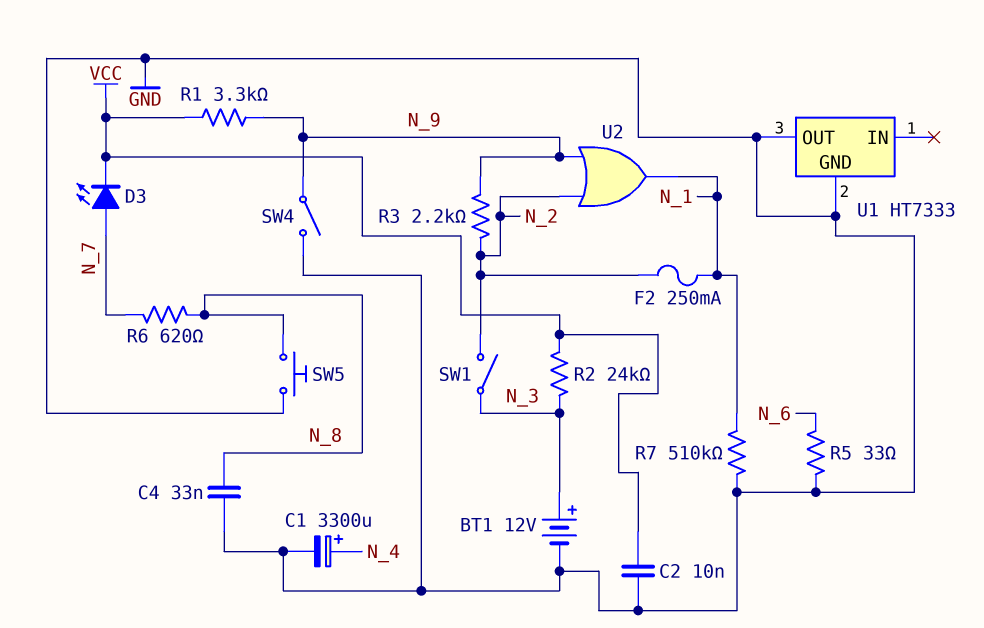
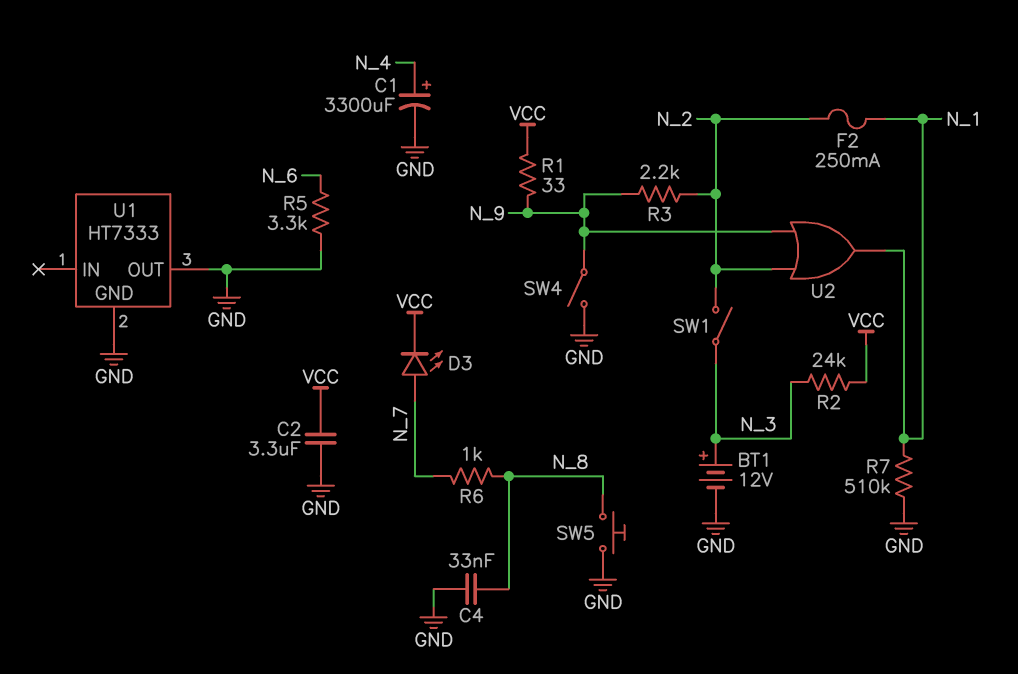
C2: 10nF (GND, VCC) -> 3.3uF (GND, VCC)
R1: 3.3k (N_9, VCC) -> 33 (N_9, VCC)
R5: 33 (GND, N_6) -> 3.3k (GND, N_6)
R6: 620 (N_7, N_8) -> 1k (N_7, N_8)

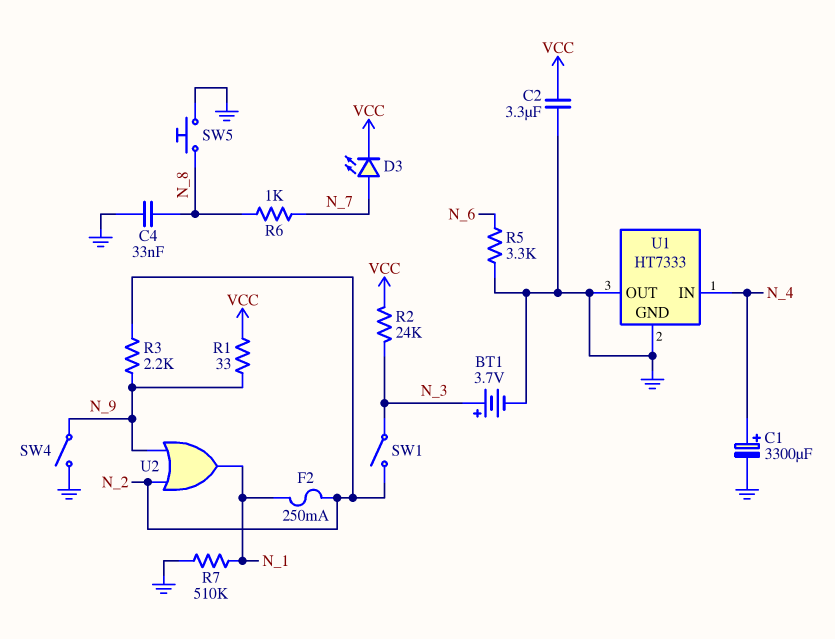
BT1: 12V (plus N_3, minus GND) -> 3.7V (plus N_3, minus GND)
U1 pin IN: none -> N_4

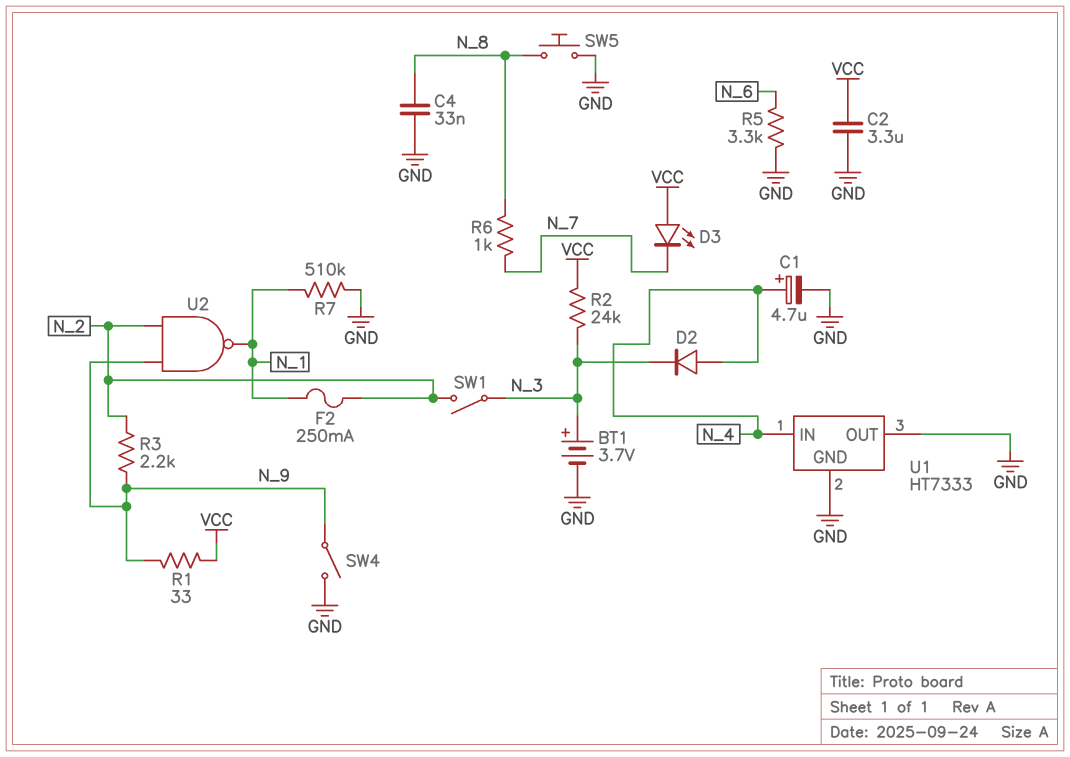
C1: 3300uF (plus N_4, minus GND) -> 4.7uF (plus N_4, minus GND)
D2: none -> diode (A N_4, K N_3)
D3: LED (A N_7, K VCC) -> LED (A VCC, K N_7)
U2: OR (in N_2, in N_9, out N_1) -> NAND (in N_2, in N_9, out N_1)

